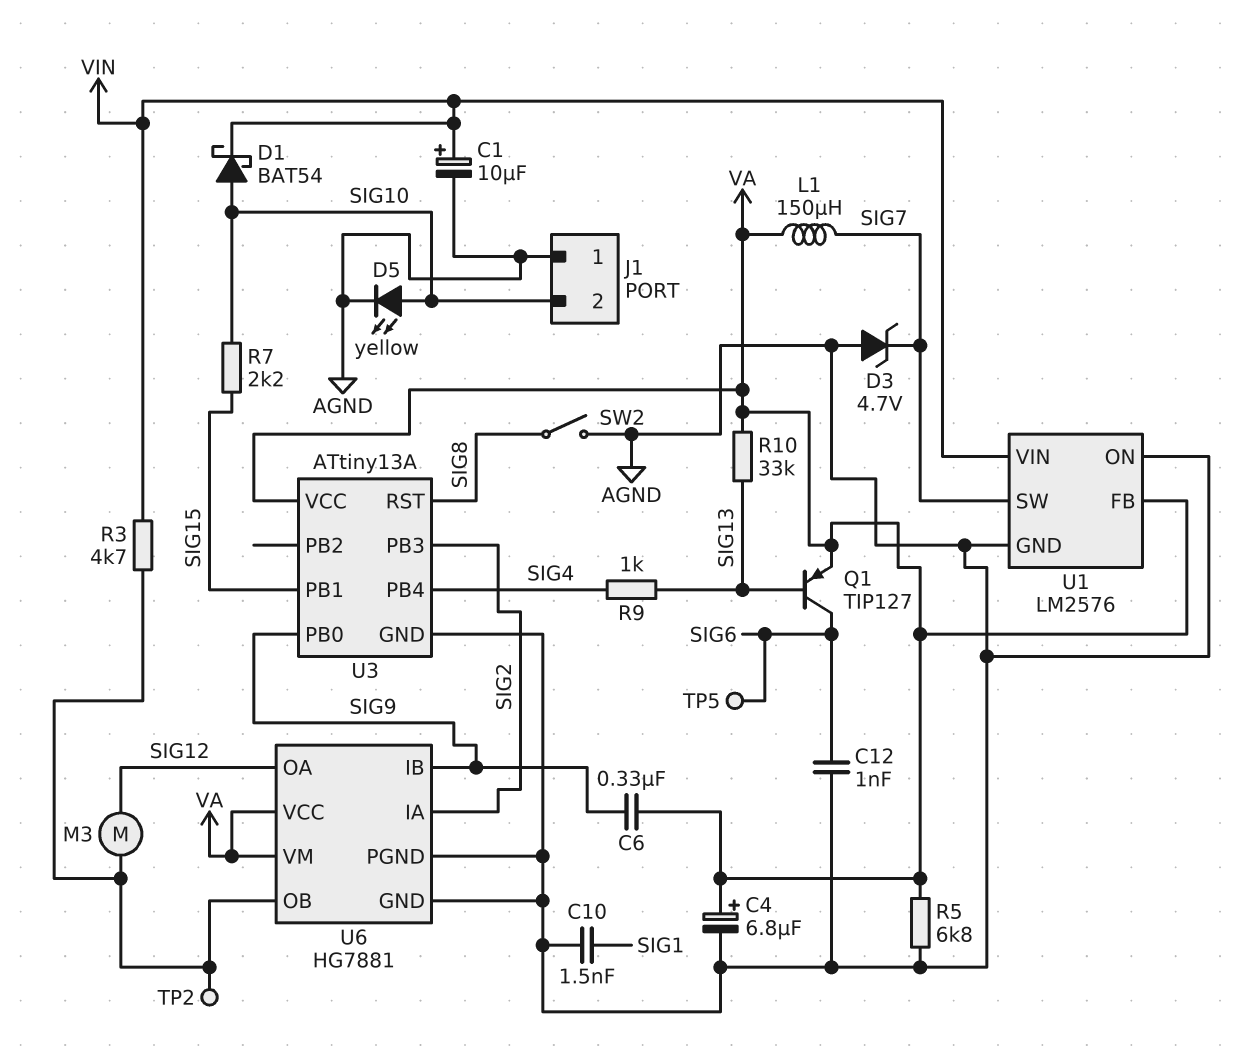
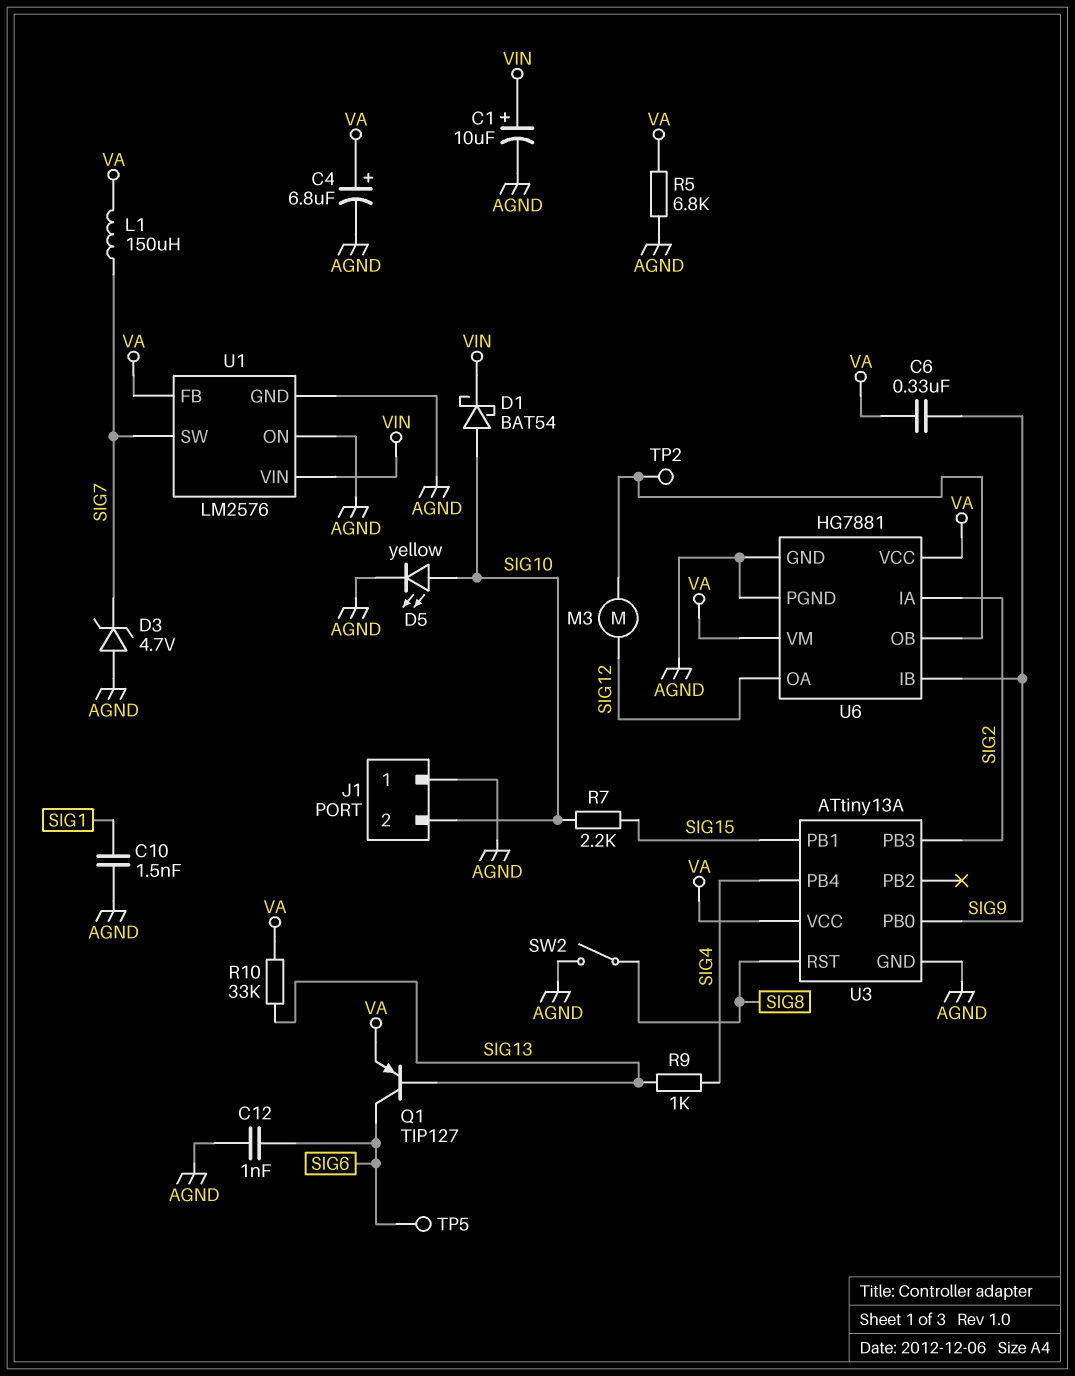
R3: 4.7k (U6/OB, VIN) -> none

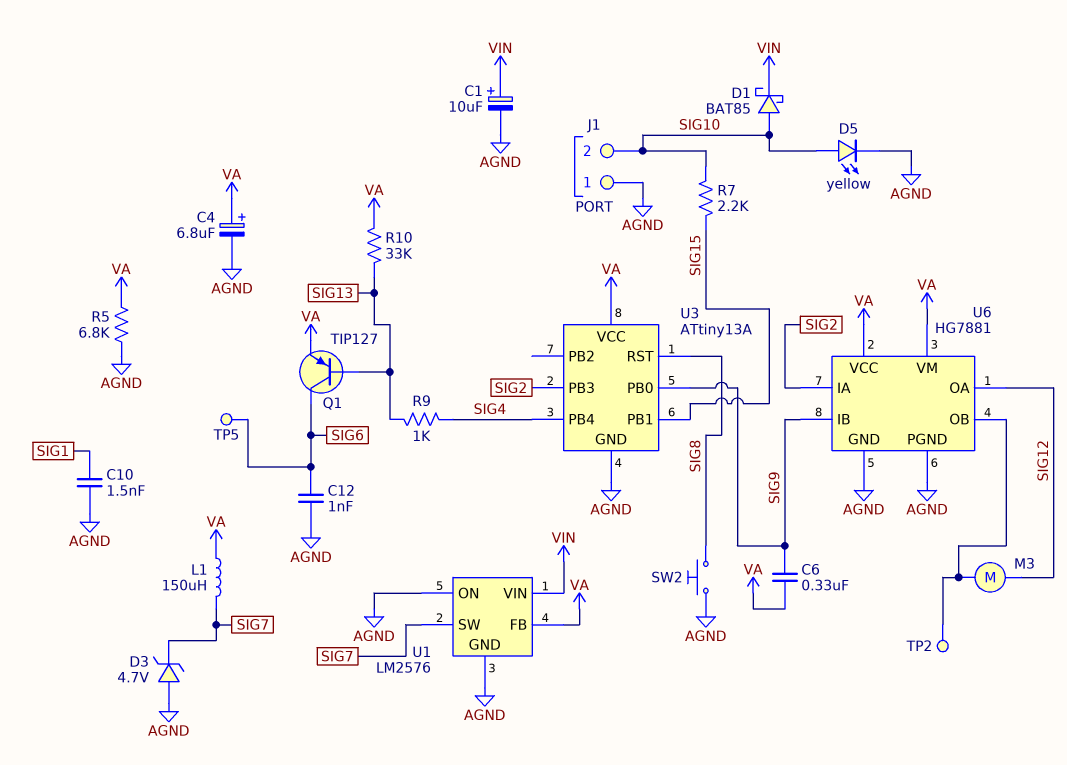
D1: schottky BAT54 (A SIG10, K VIN) -> schottky BAT85 (A SIG10, K VIN)
SW2: switch (AGND, SIG8) -> button (AGND, SIG8)

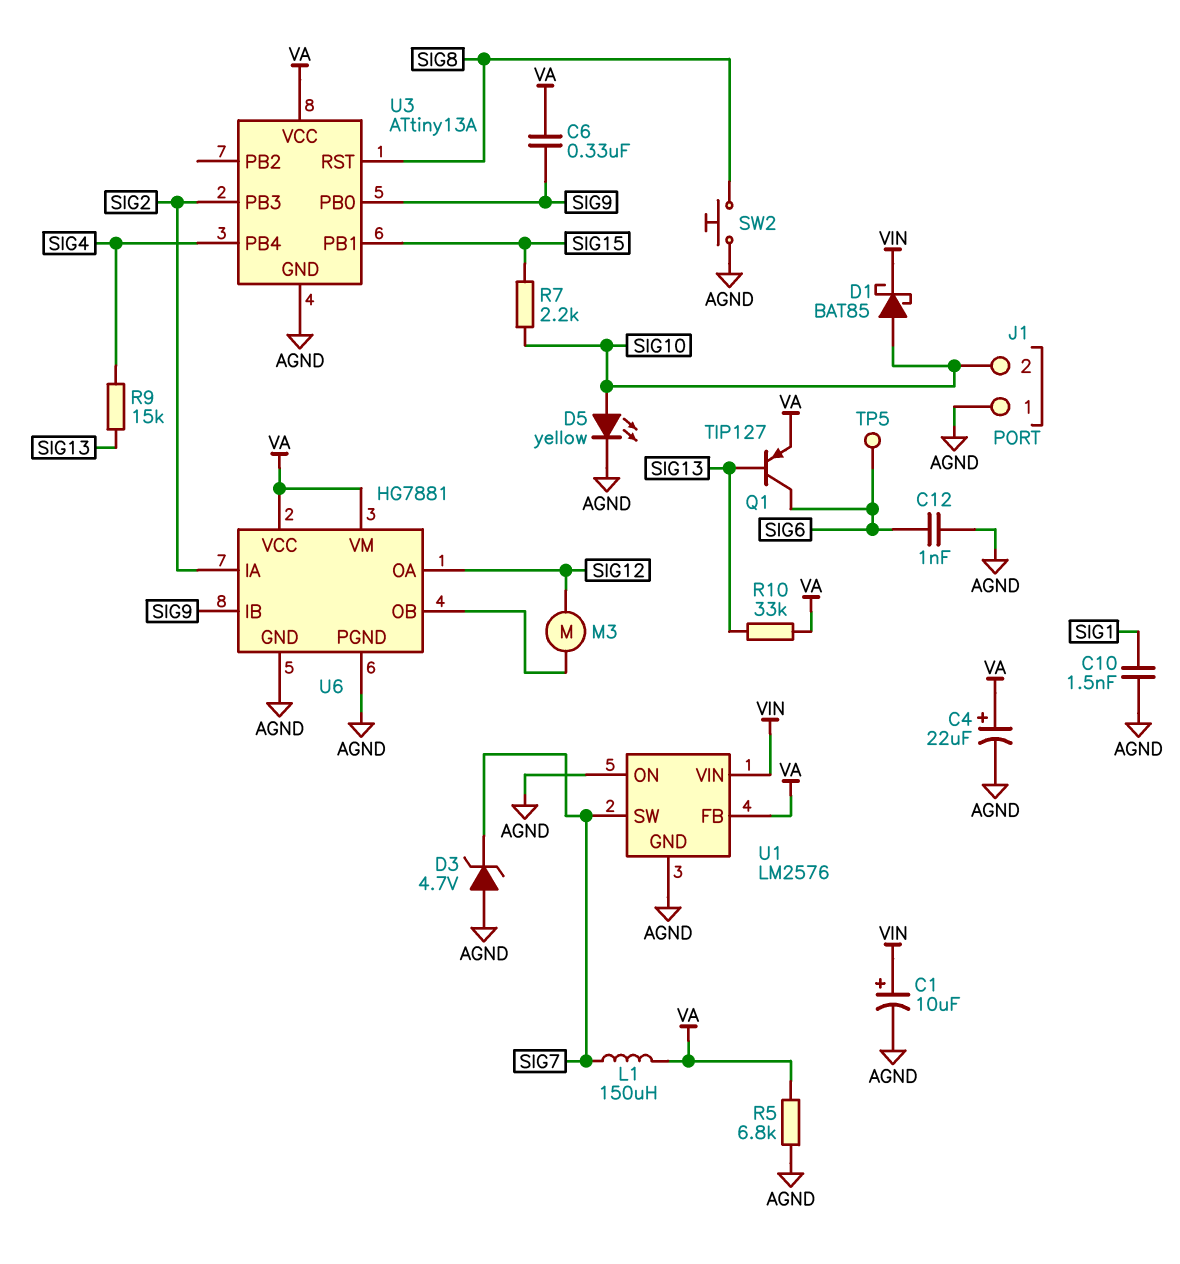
C4: 6.8uF (plus VA, minus AGND) -> 22uF (plus VA, minus AGND)
R9: 1k (SIG4, SIG13) -> 15k (SIG4, SIG13)
TP2: test point (U6/OB) -> none

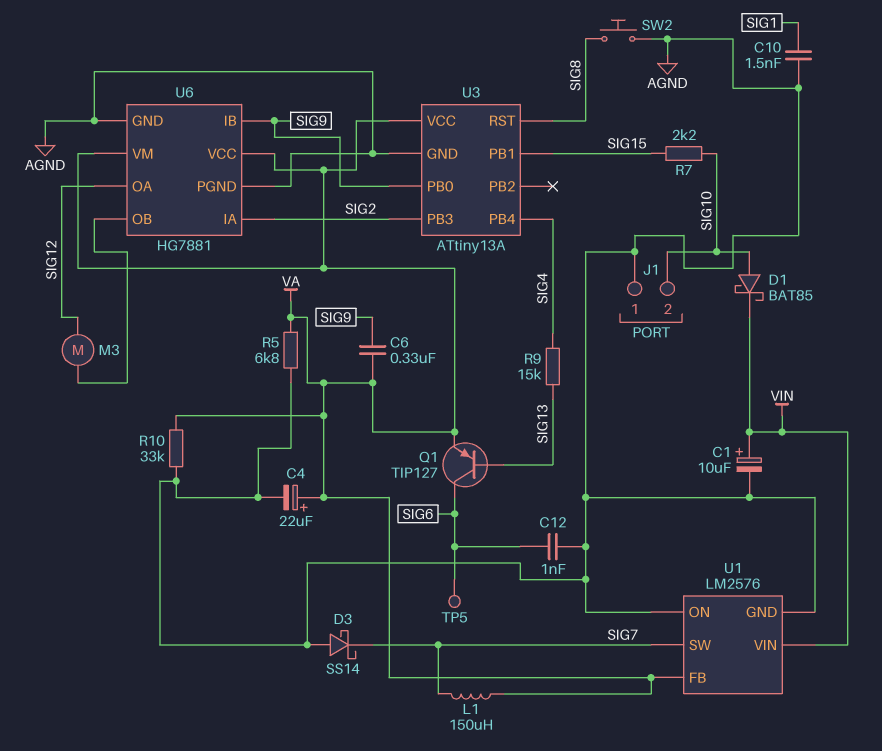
D3: zener 4.7V (A AGND, K SIG7) -> schottky SS14 (A AGND, K SIG7)
D5: LED yellow (A SIG10, K AGND) -> none
R10: 33k (SIG13, VA) -> 33k (AGND, VA)

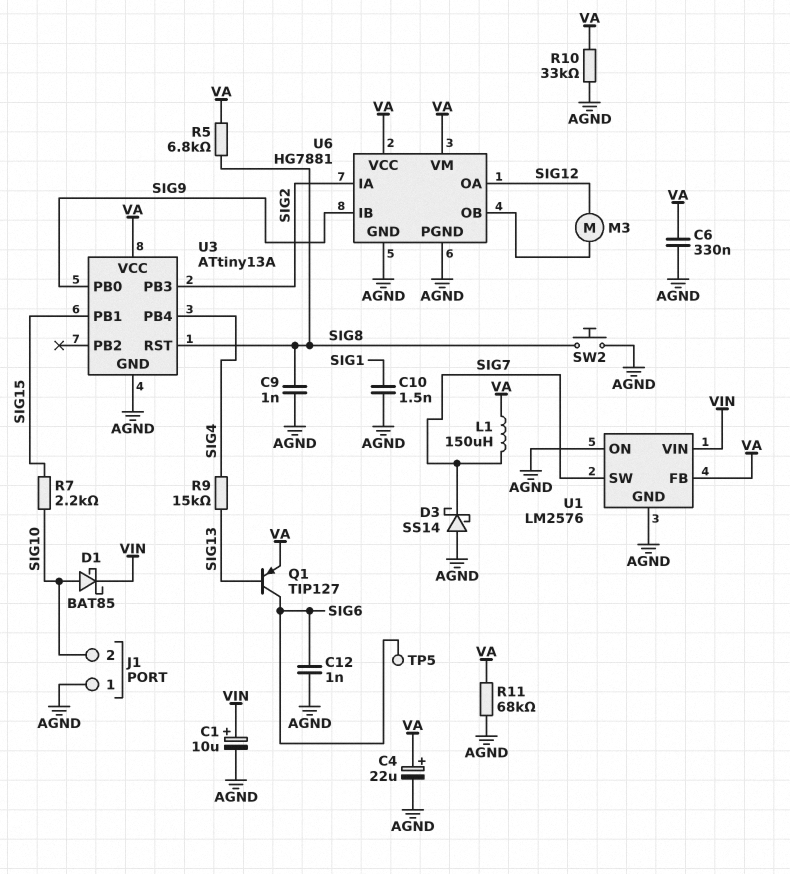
C6: 330nF (SIG9, VA) -> 330nF (AGND, VA)
C9: none -> 1nF (AGND, SIG8)
R5: 6.8k (AGND, VA) -> 6.8k (SIG8, VA)
R11: none -> 68k (AGND, VA)

